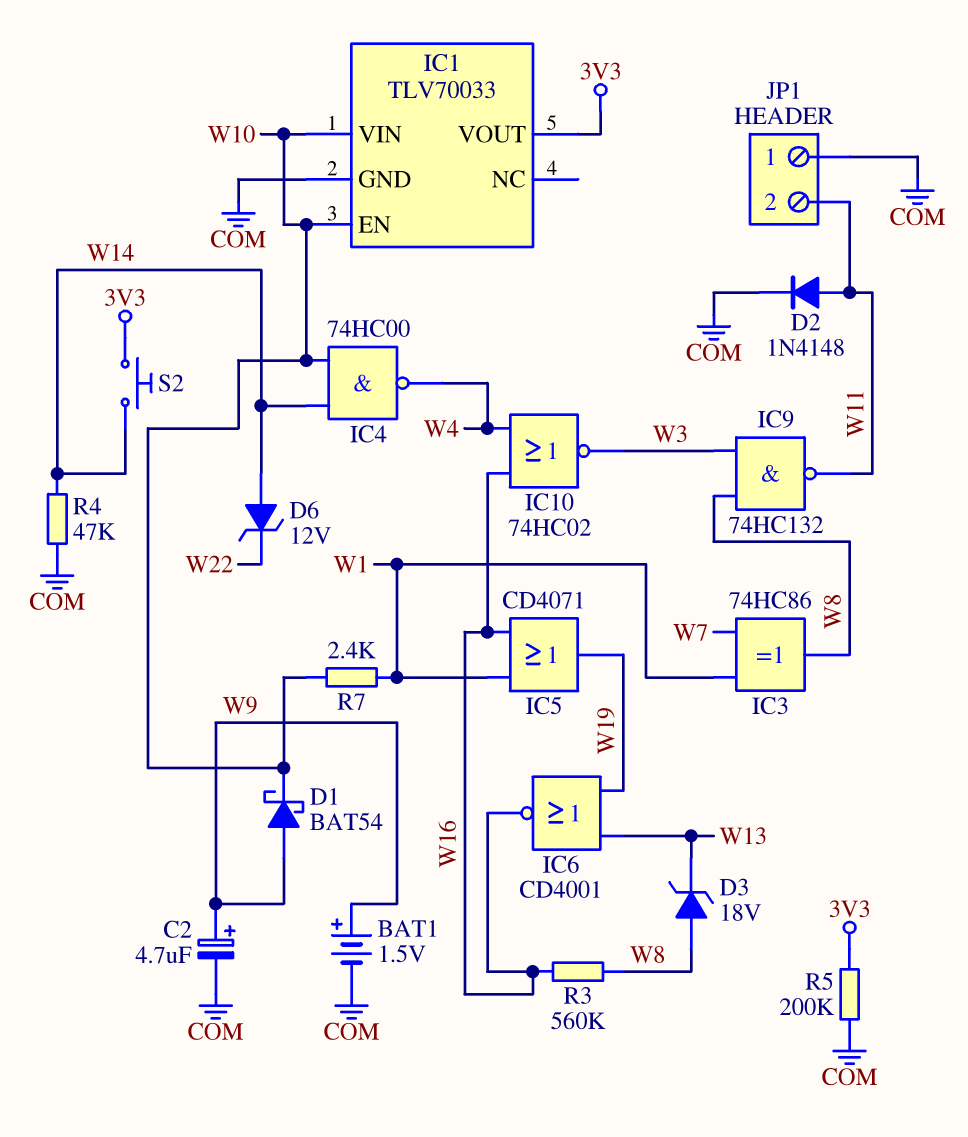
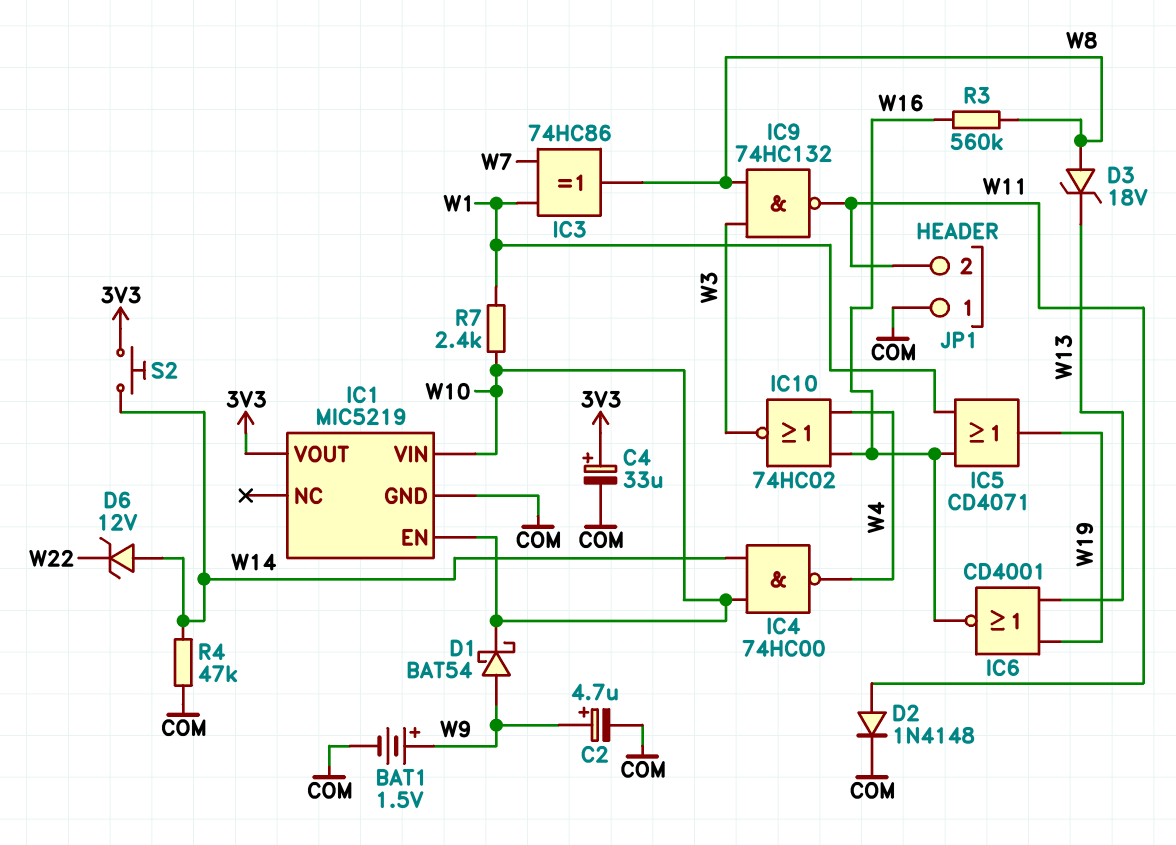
C4: none -> 33uF (plus 3V3, minus COM)
IC1: TLV70033 -> MIC5219
R5: 200k (3V3, COM) -> none

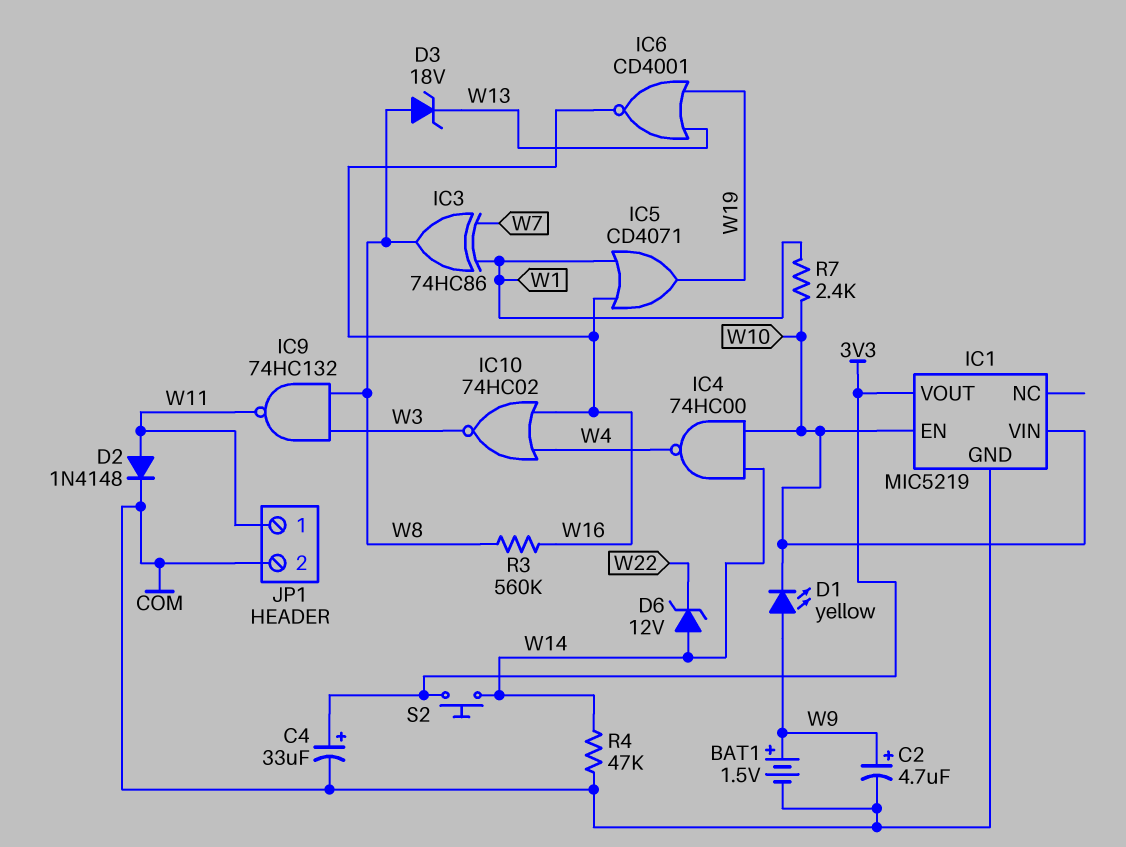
D1: schottky BAT54 (A W9, K W10) -> LED yellow (A W9, K W10)
JP1 pin 1: COM -> W11
JP1 pin 2: W11 -> COM

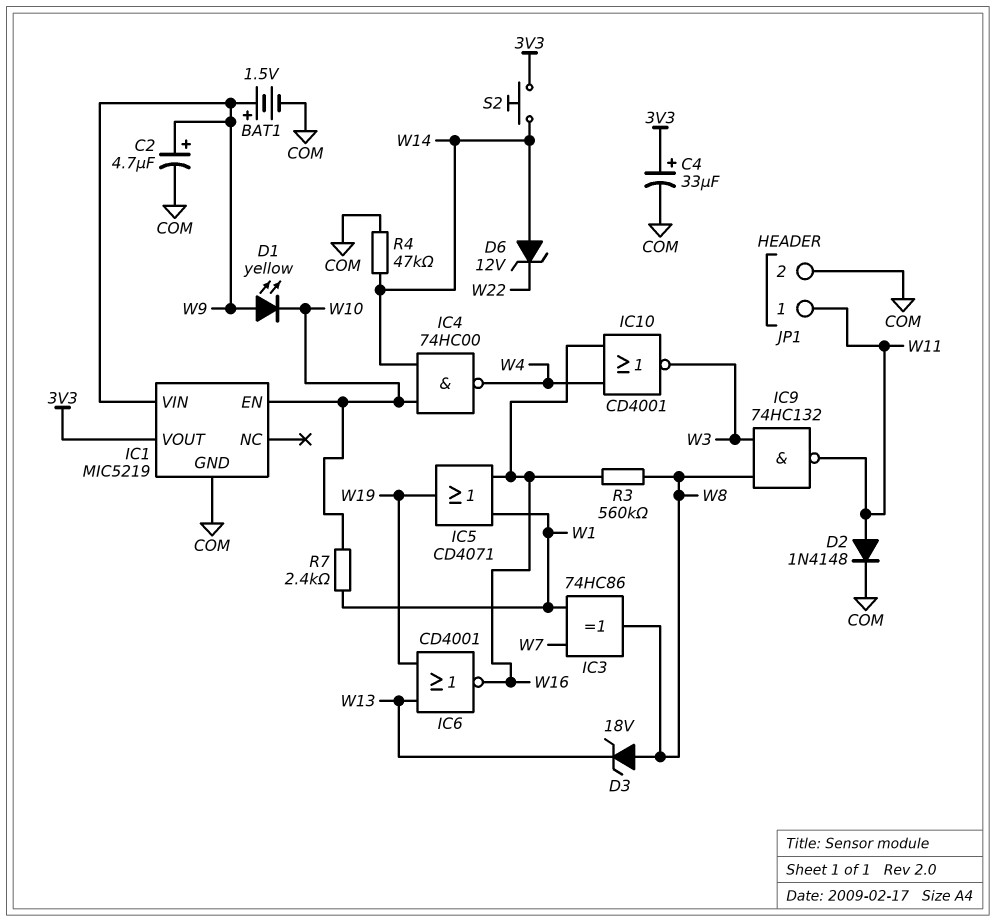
IC1 pin VIN: W10 -> W9
IC10: NOR 74HC02 (in W4, in W16, out W3) -> NOR CD4001 (in W4, in W16, out W3)

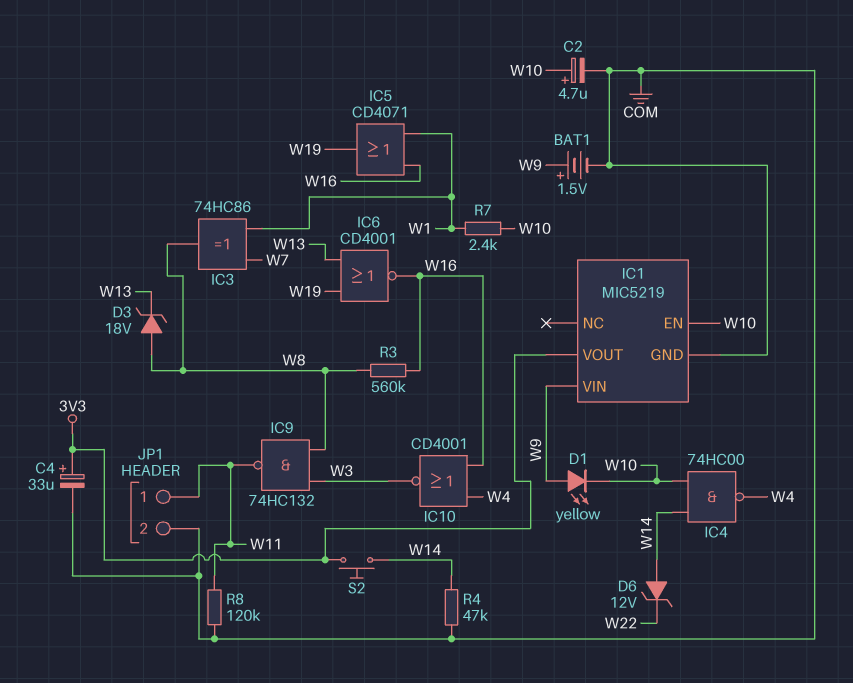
C2: 4.7uF (plus W9, minus COM) -> 4.7uF (plus W10, minus COM)
D2: diode 1N4148 (A W11, K COM) -> none
R8: none -> 120k (COM, W11)

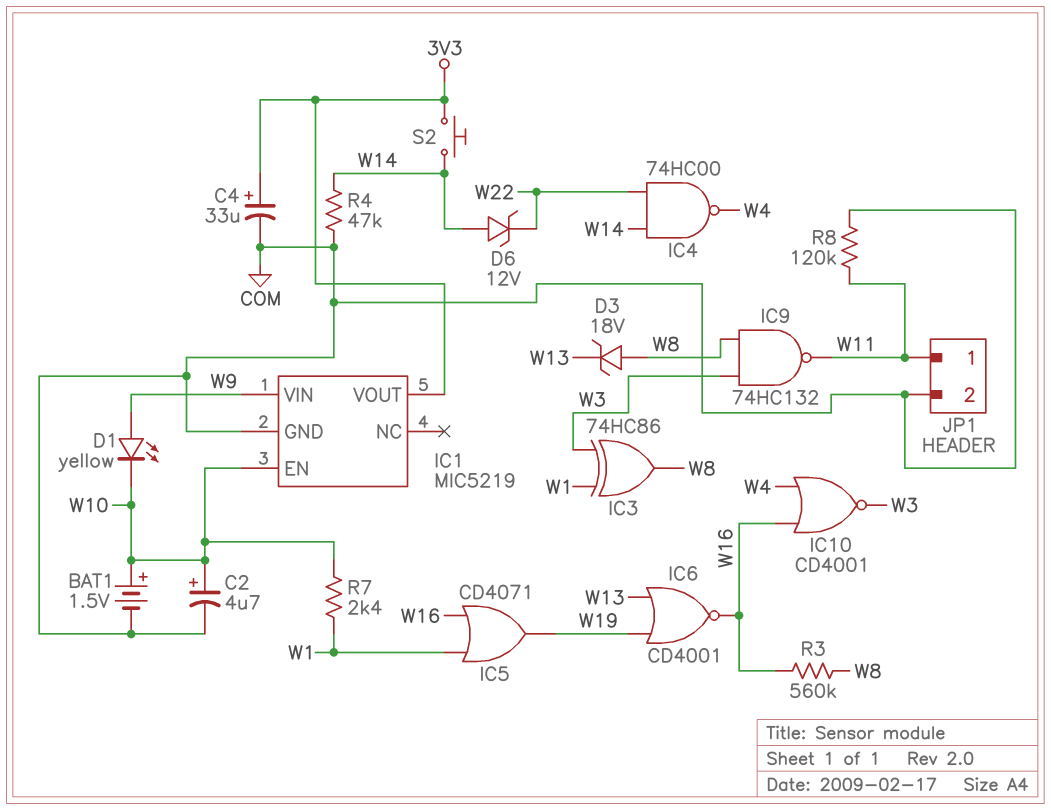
BAT1: 1.5V (plus W9, minus COM) -> 1.5V (plus W10, minus COM)
IC3: XOR 74HC86 (in W1, in W7, out W8) -> XOR 74HC86 (in W1, in W3, out W8)
IC4: NAND 74HC00 (in W10, in W14, out W4) -> NAND 74HC00 (in W14, in W22, out W4)

